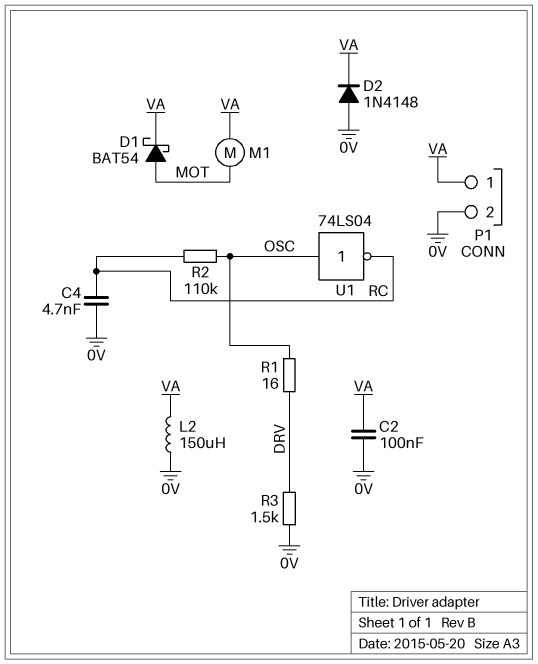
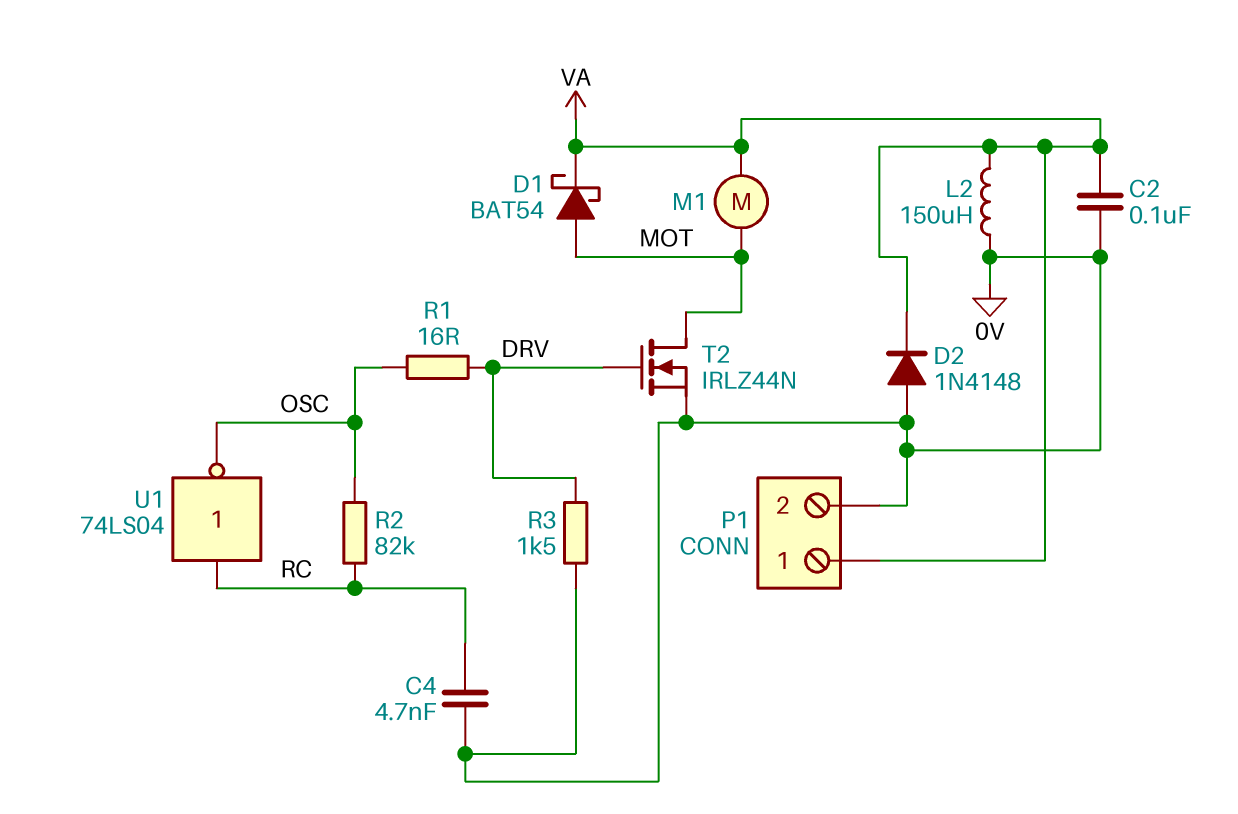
R2: 110k (OSC, RC) -> 82k (OSC, RC)
T2: none -> NMOS IRLZ44N (G DRV, D MOT, S 0V)
U1: NOT 74LS04 (in OSC, out RC) -> NOT 74LS04 (in RC, out OSC)

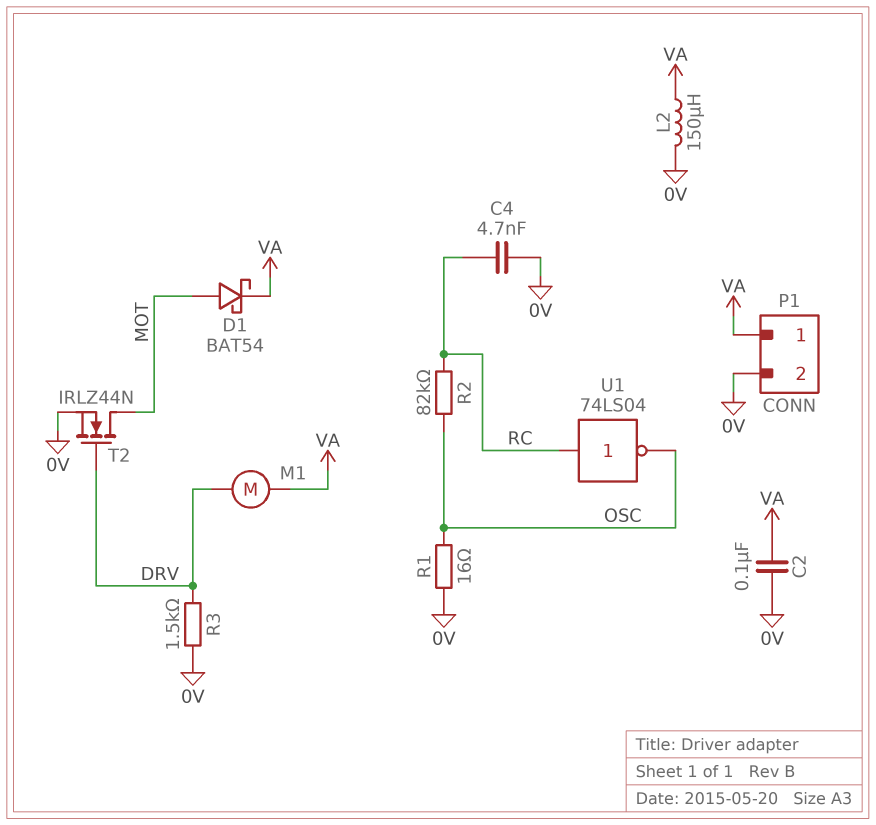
D2: diode 1N4148 (A 0V, K VA) -> none
M1: motor (MOT, VA) -> motor (DRV, VA)
R1: 16 (DRV, OSC) -> 16 (0V, OSC)

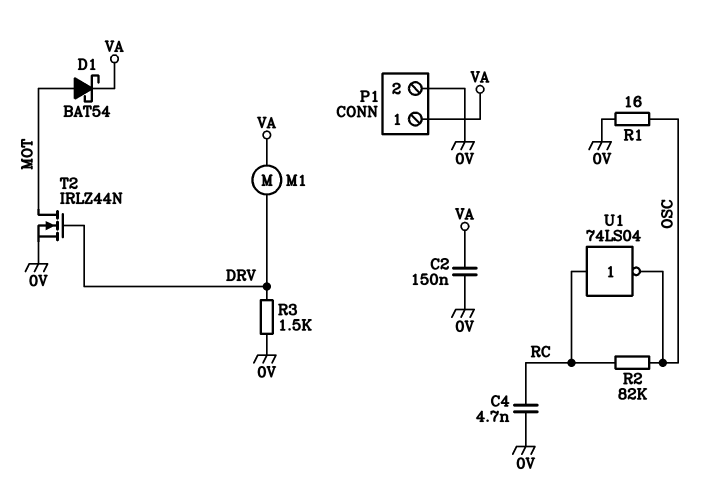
C2: 100nF (0V, VA) -> 150nF (0V, VA)
L2: 150uH (0V, VA) -> none

